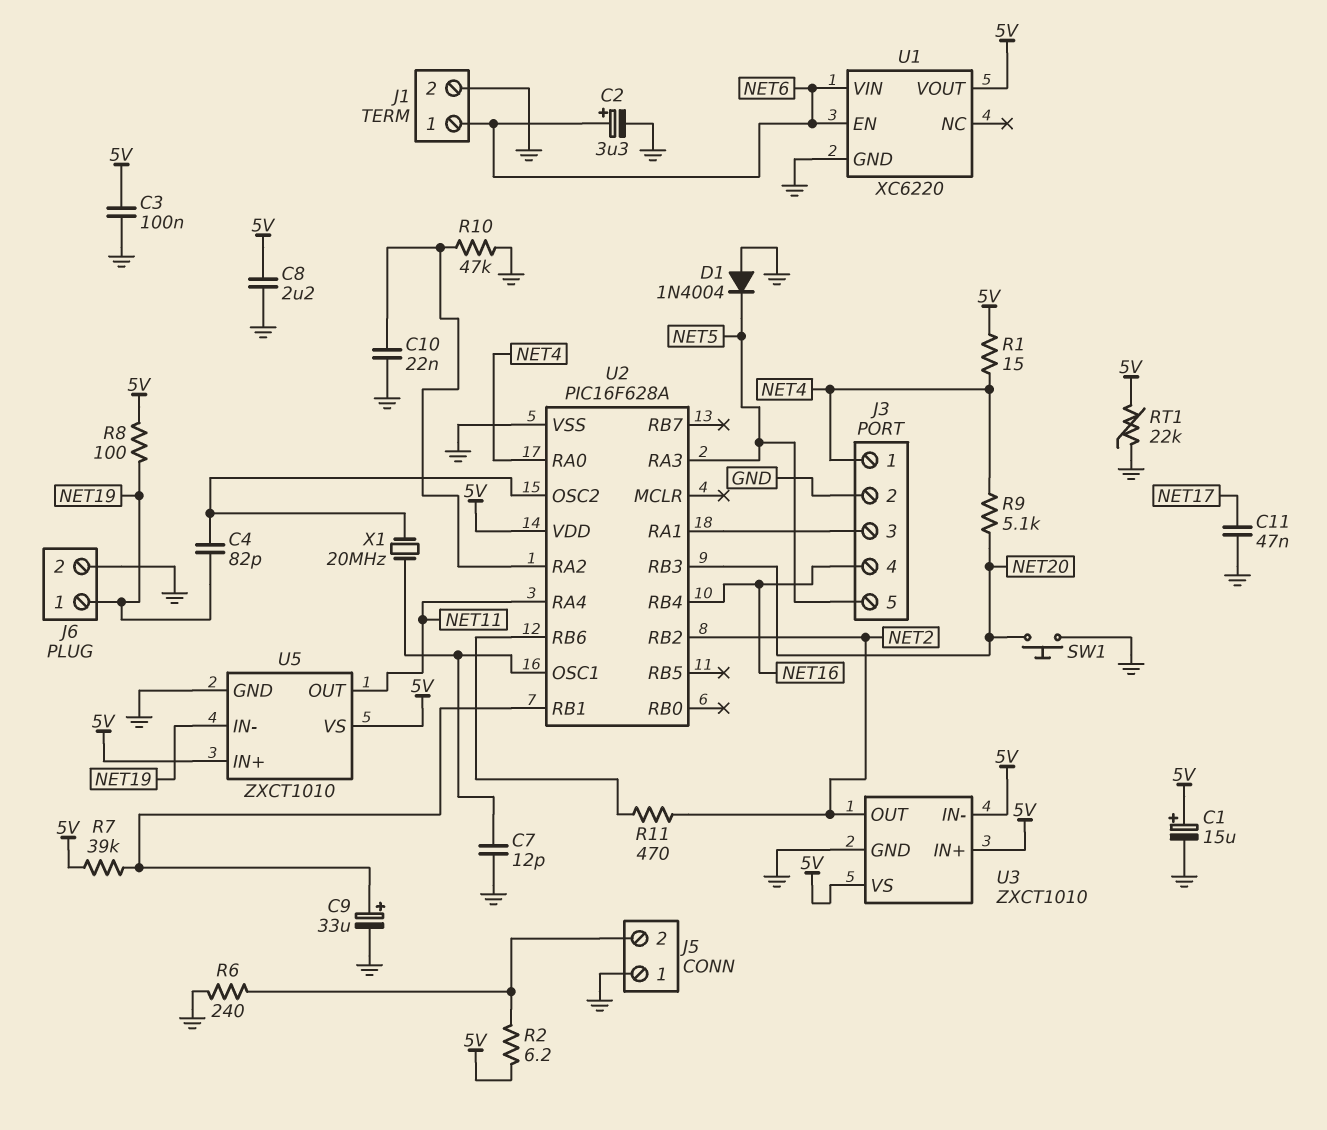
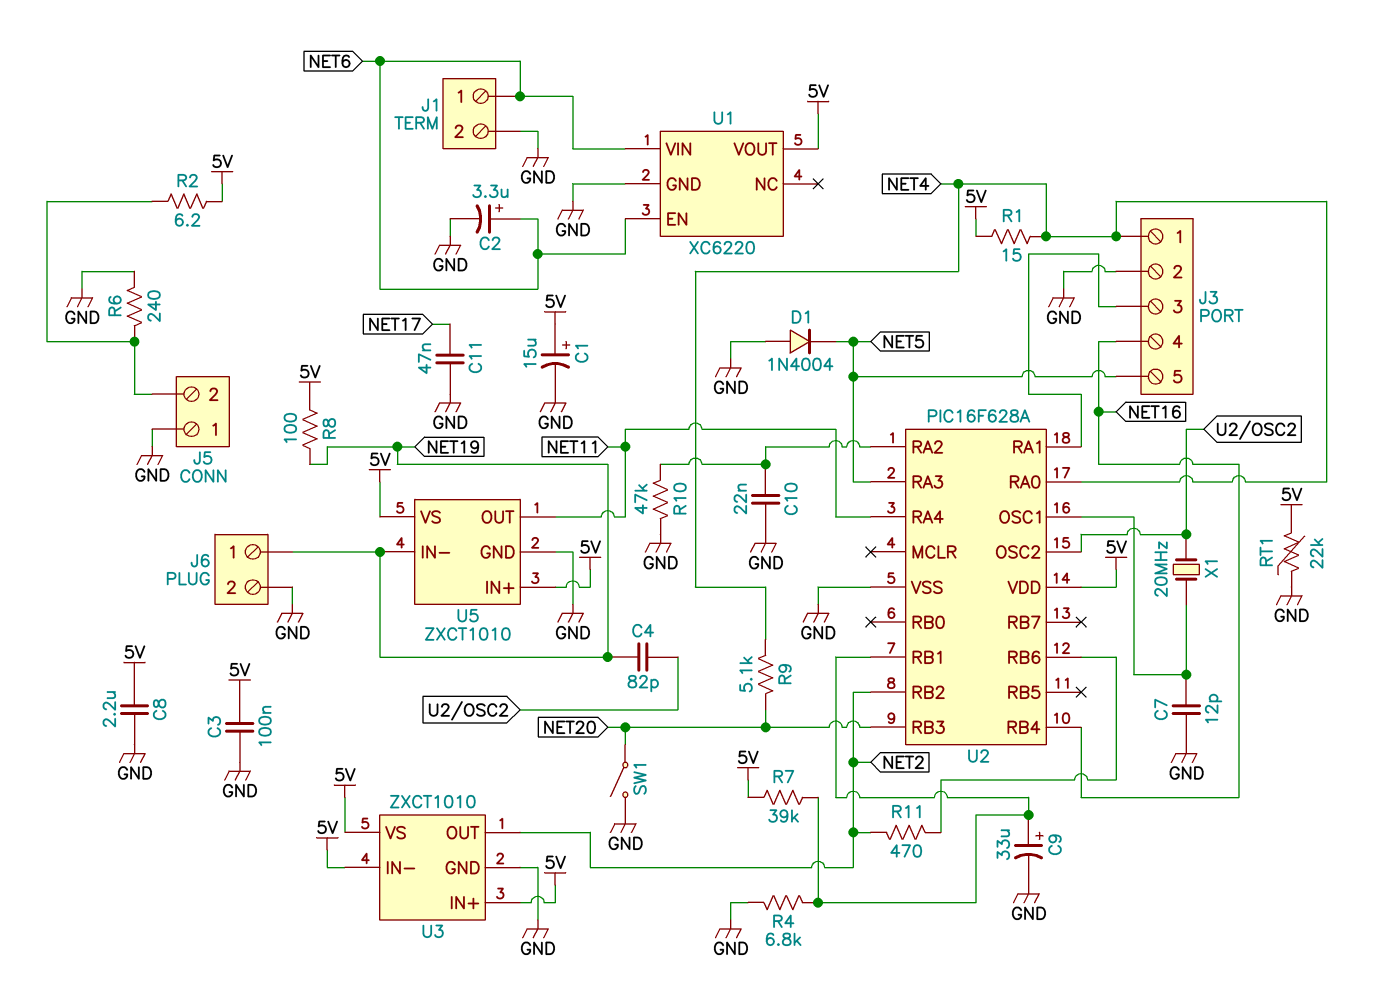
R4: none -> 6.8k (GND, U2/RB1)
SW1: button (GND, NET20) -> switch (GND, NET20)

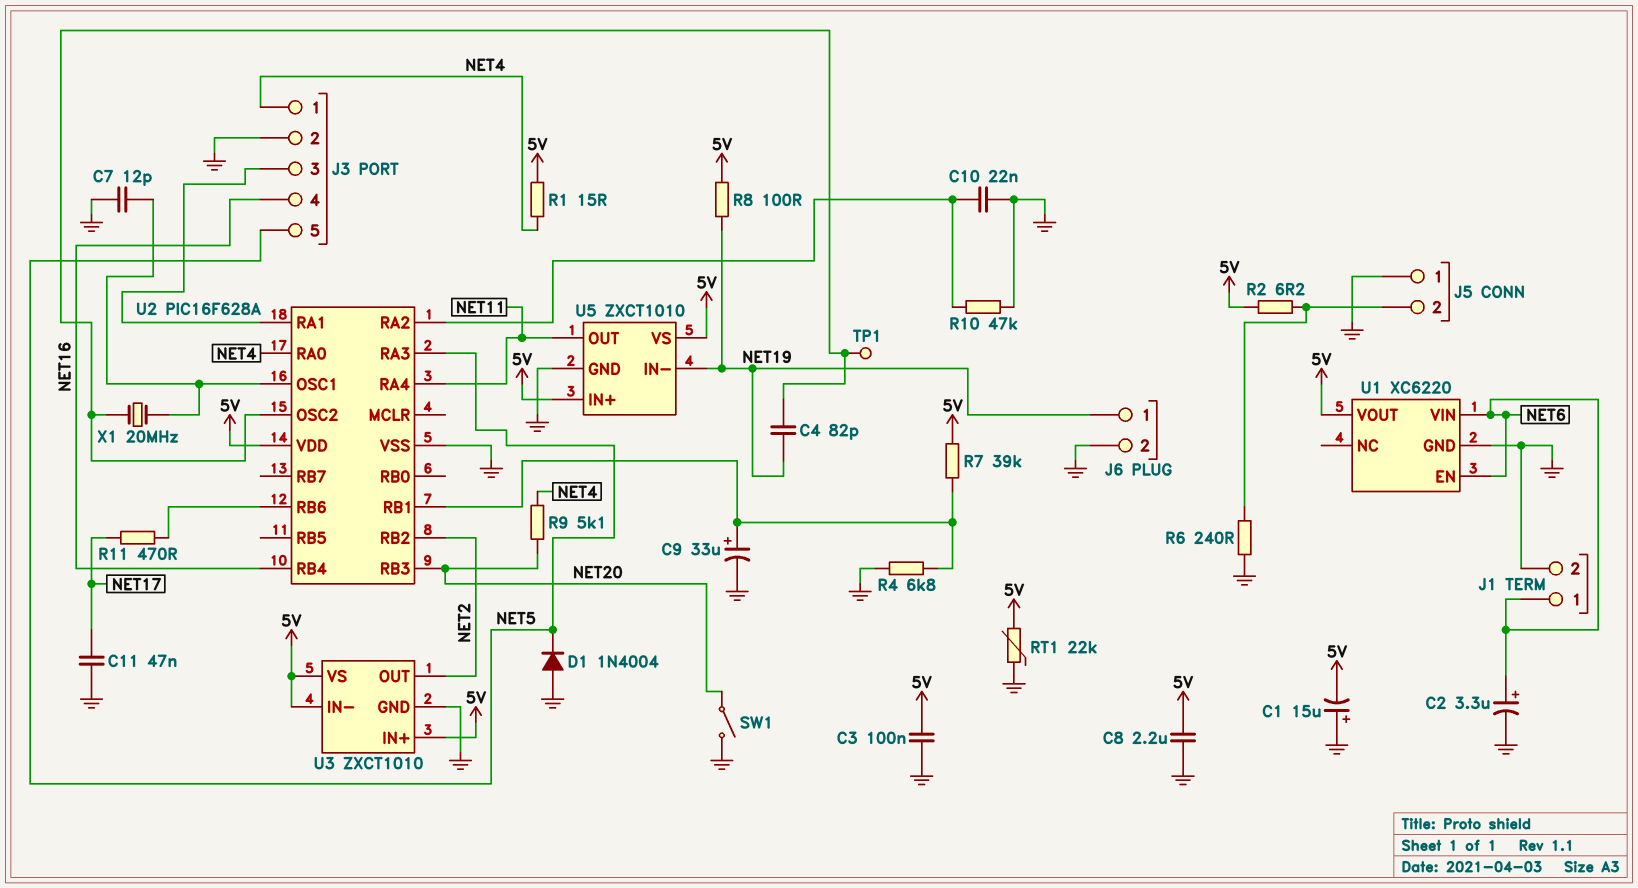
C1: 15uF (plus 5V, minus GND) -> 15uF (plus GND, minus 5V)
R11: 470 (NET2, U2/RB6) -> 470 (NET17, U2/RB6)
TP1: none -> test point (U2/OSC2)

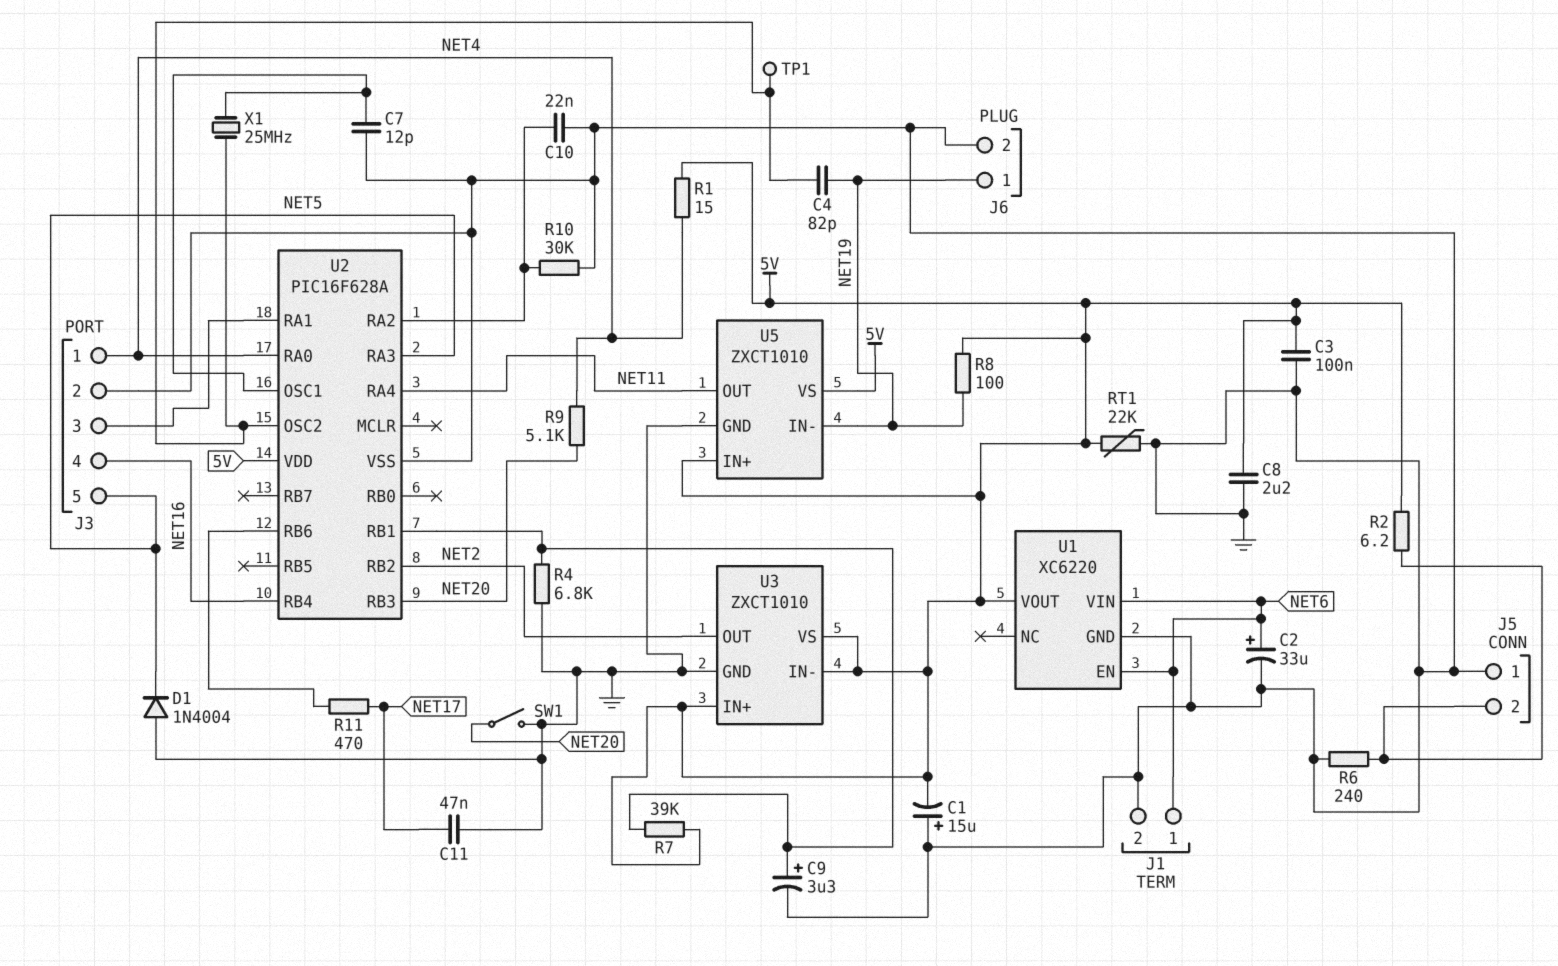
C2: 3.3uF (plus NET6, minus GND) -> 33uF (plus NET6, minus GND)
C9: 33uF (plus U2/RB1, minus GND) -> 3.3uF (plus U2/RB1, minus GND)
R10: 47k (GND, U2/RA2) -> 30k (GND, U2/RA2)
X1: 20MHz (U2/OSC1, U2/OSC2) -> 25MHz (U2/OSC1, U2/OSC2)

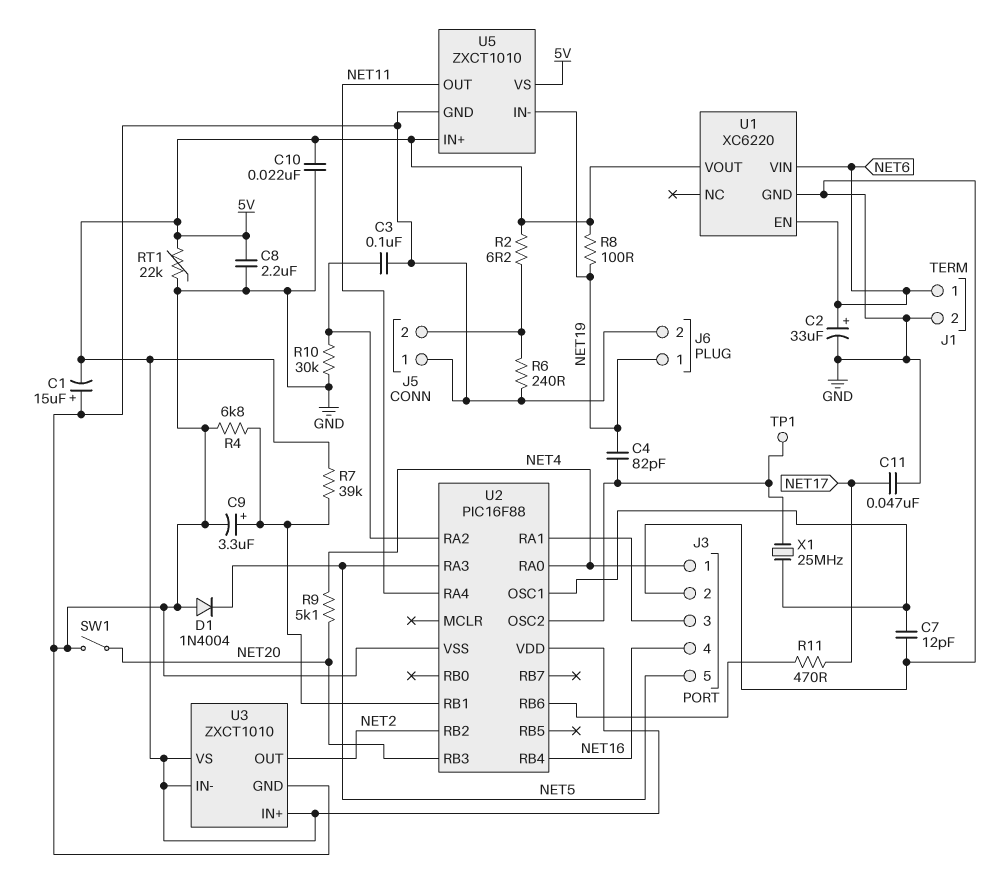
C3: 100nF (5V, GND) -> 100nF (GND, U2/RA2)
C10: 22nF (GND, U2/RA2) -> 22nF (5V, GND)
R1: 15 (5V, NET4) -> none
U2: PIC16F628A -> PIC16F88

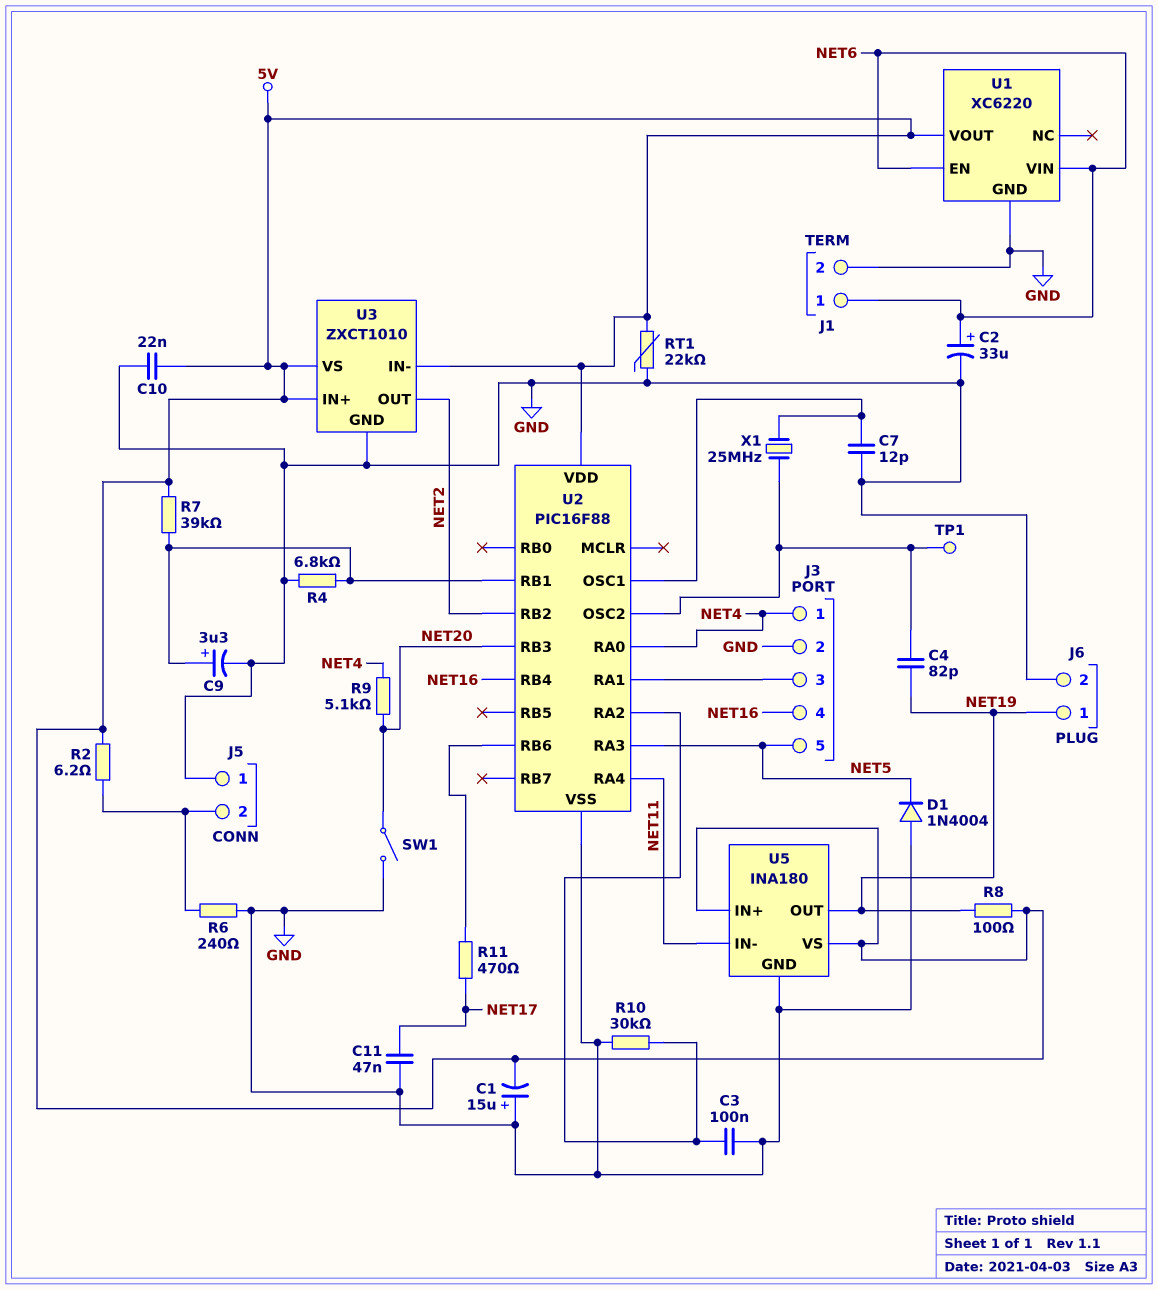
C8: 2.2uF (5V, GND) -> none
U5: ZXCT1010 -> INA180
U5 pin IN-: NET19 -> NET11
U5 pin OUT: NET11 -> NET19

